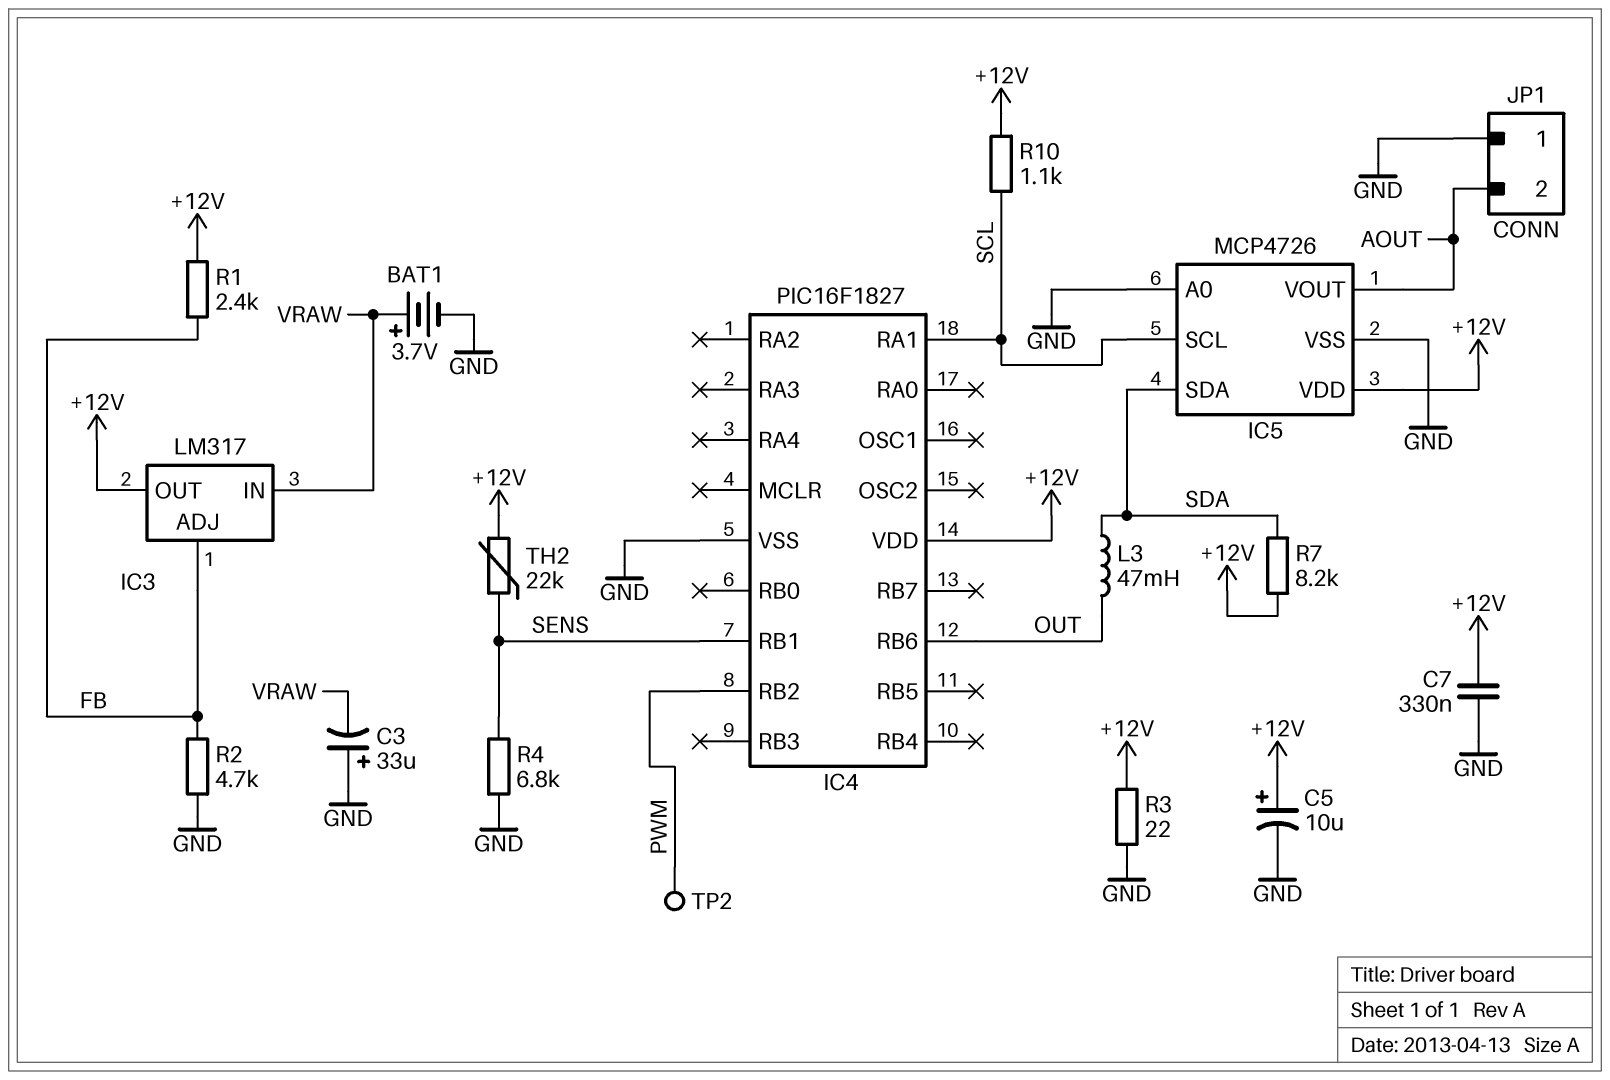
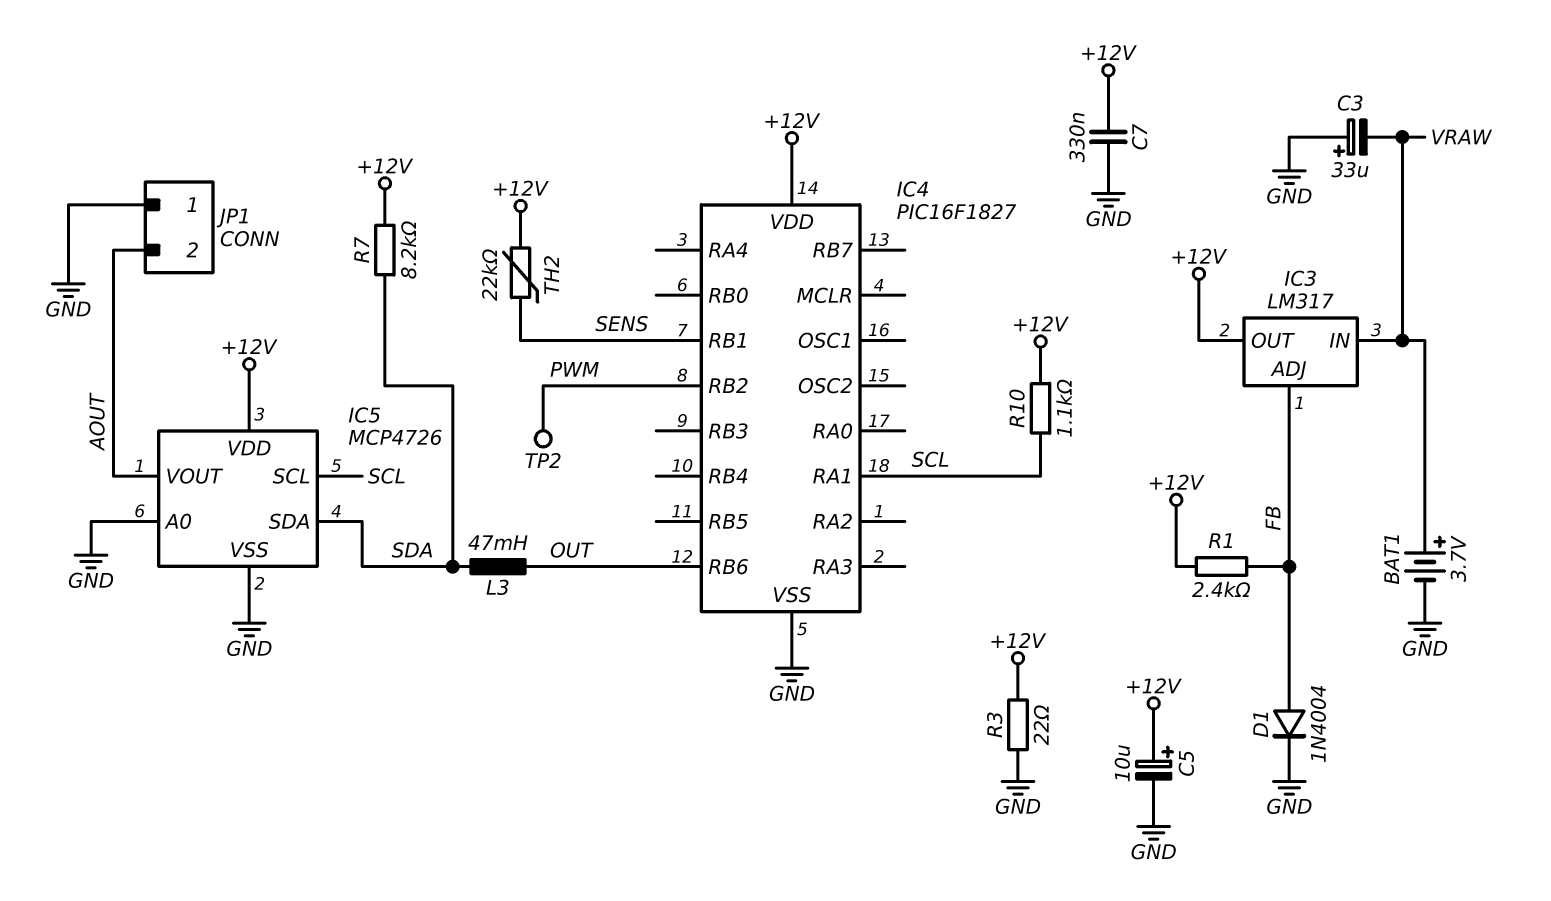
D1: none -> diode 1N4004 (A FB, K GND)
R2: 4.7k (FB, GND) -> none
R4: 6.8k (GND, SENS) -> none

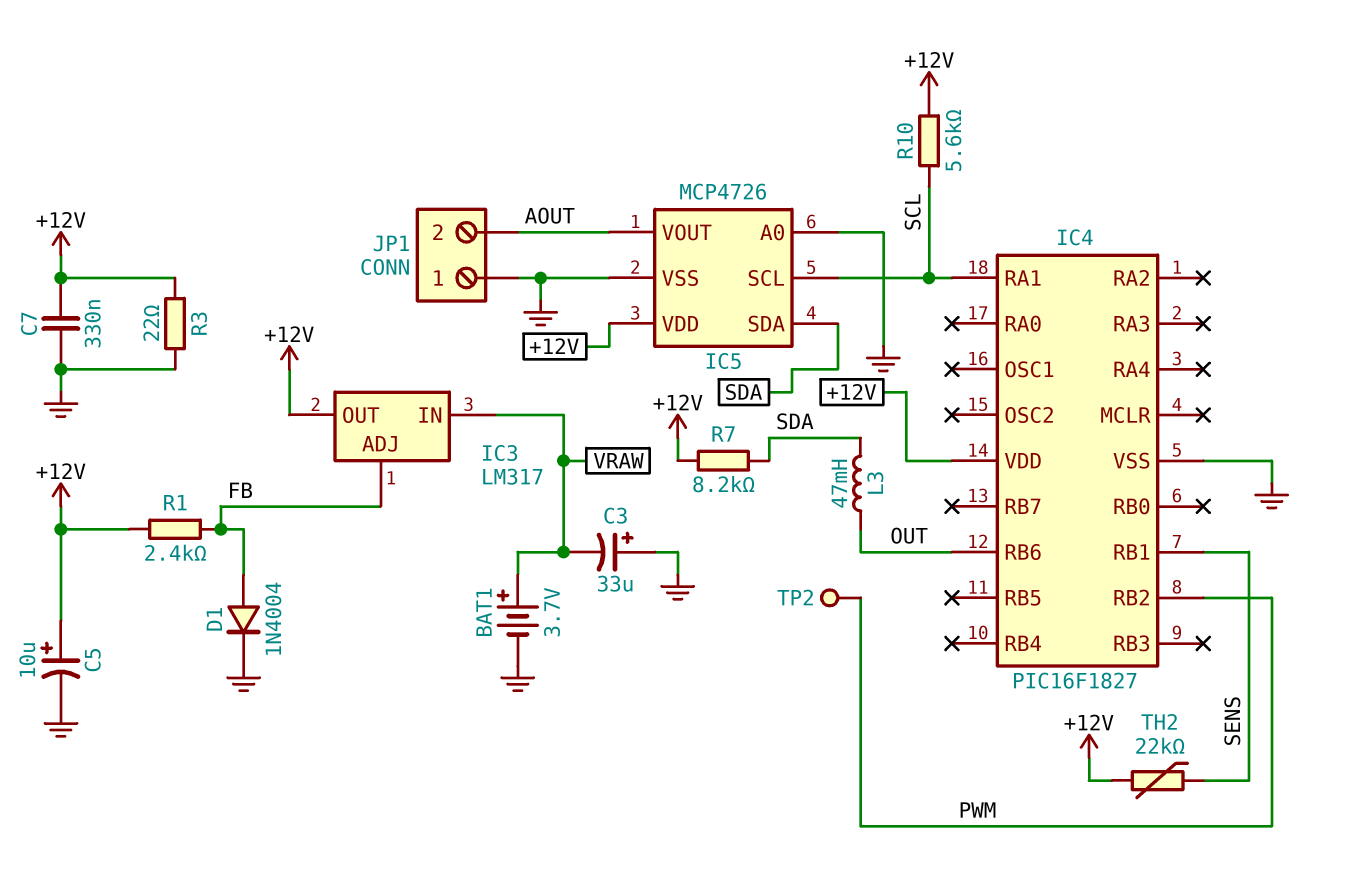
R10: 1.1k (+12V, SCL) -> 5.6k (+12V, SCL)

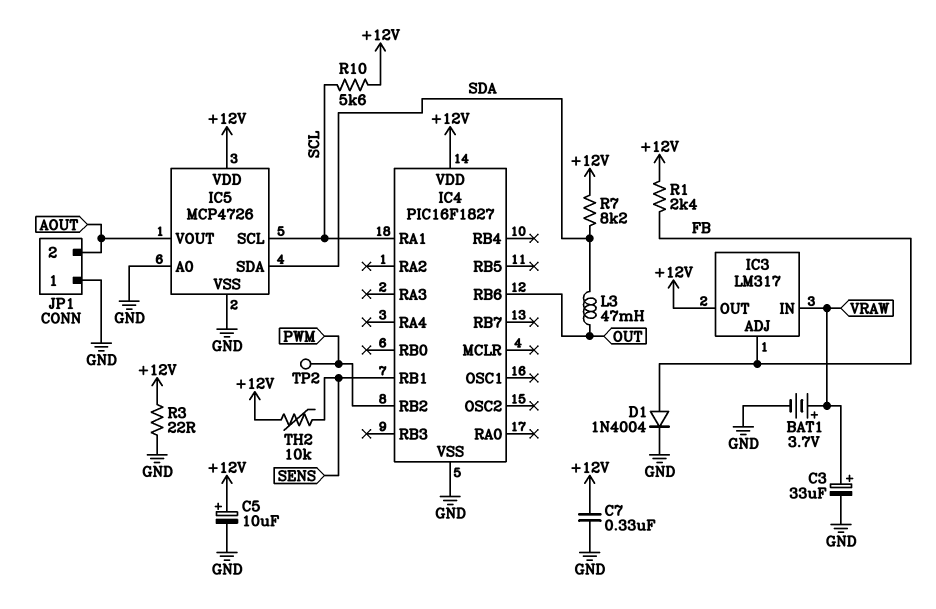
C3: 33uF (plus GND, minus VRAW) -> 33uF (plus VRAW, minus GND)
TH2: 22k (+12V, SENS) -> 10k (+12V, SENS)

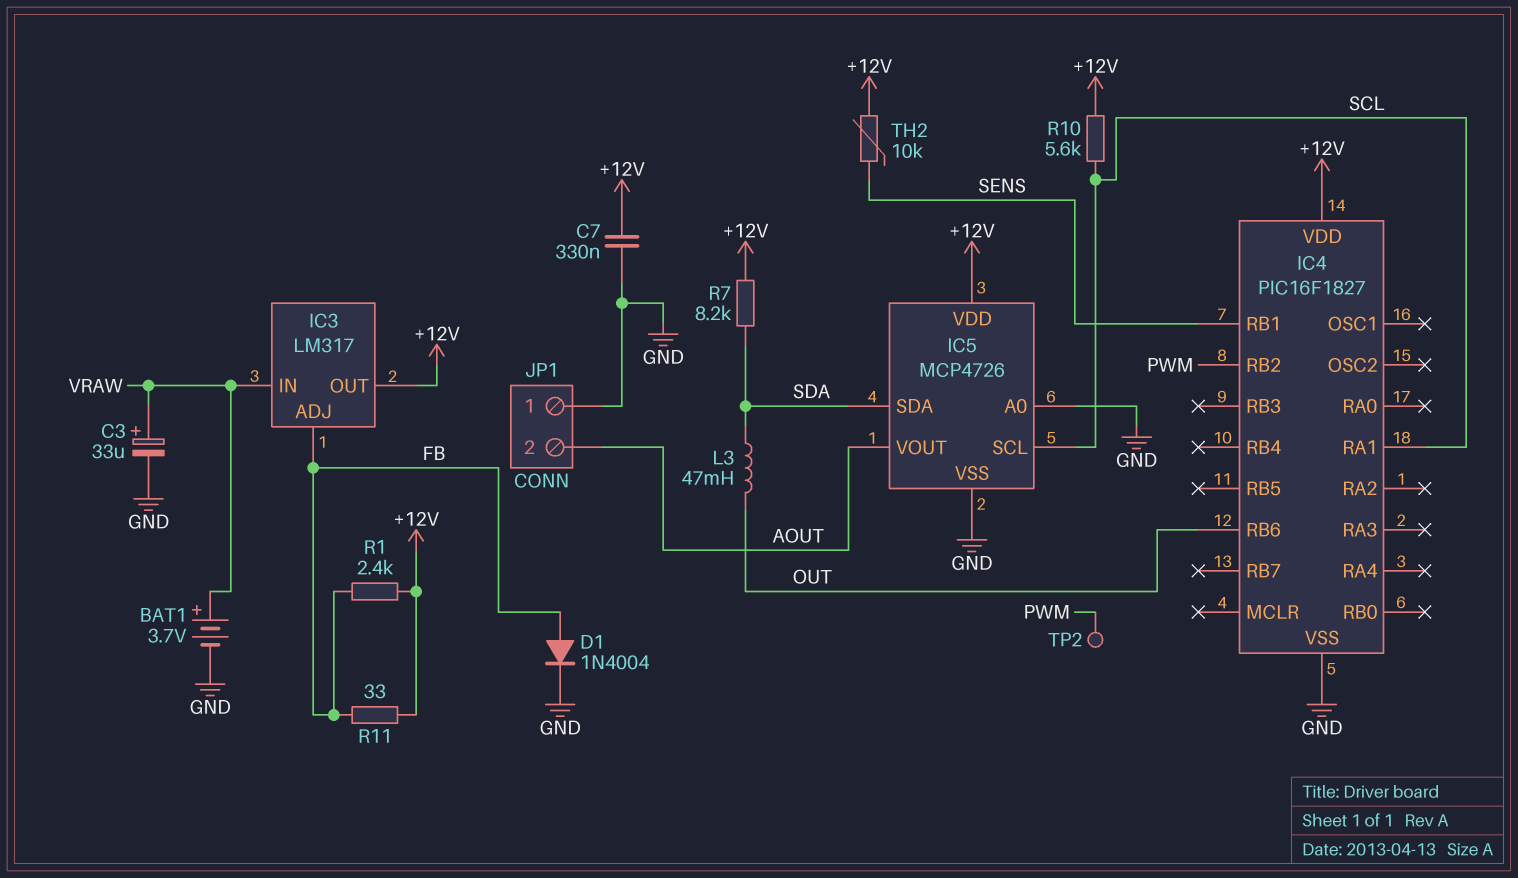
C5: 10uF (plus +12V, minus GND) -> none
R3: 22 (+12V, GND) -> none
R11: none -> 33 (+12V, FB)

